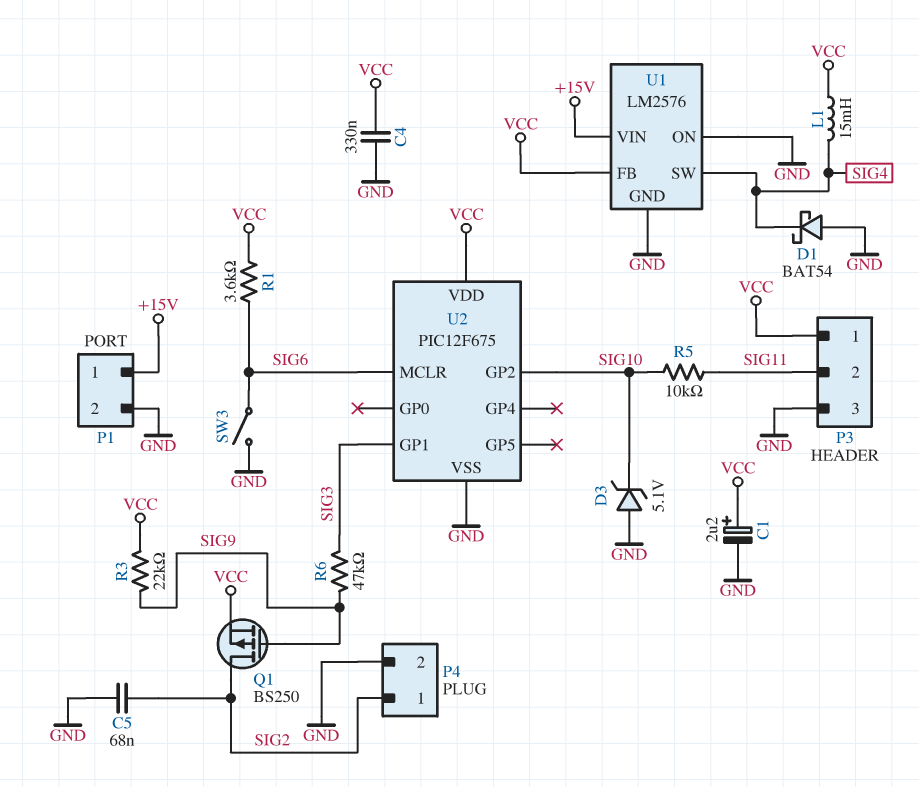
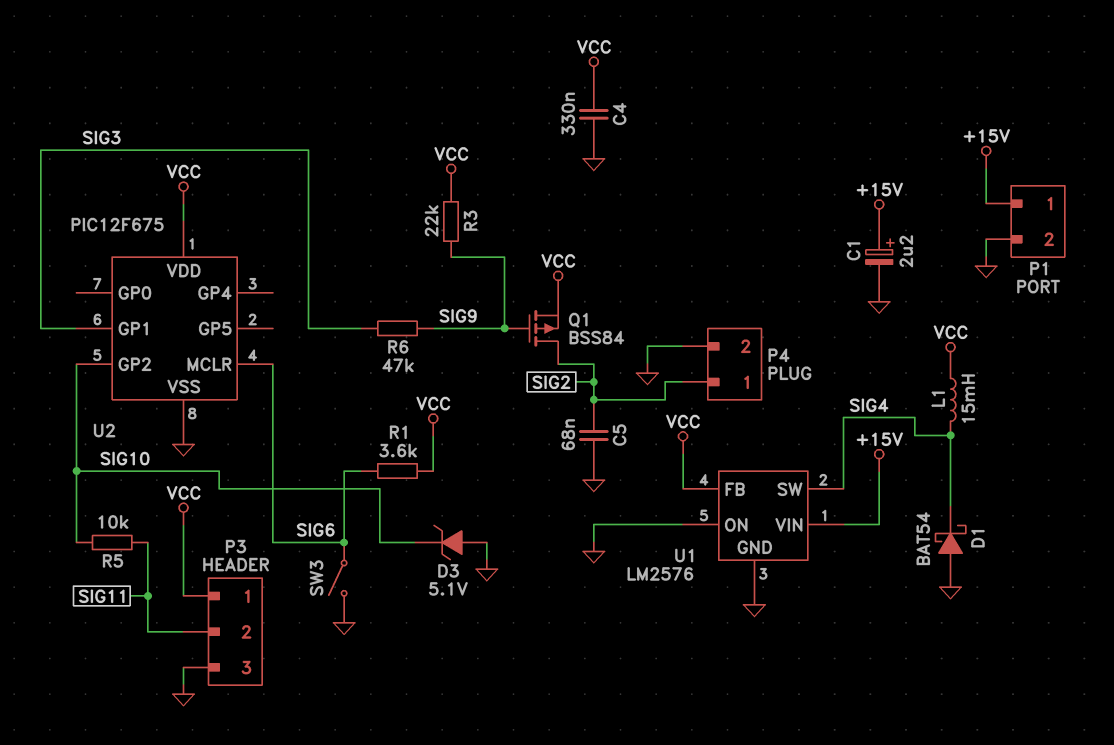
C1: 2.2uF (plus VCC, minus GND) -> 2.2uF (plus +15V, minus GND)
Q1: PMOS BS250 (G SIG9, D SIG2, S VCC) -> PMOS BSS84 (G SIG9, D SIG2, S VCC)

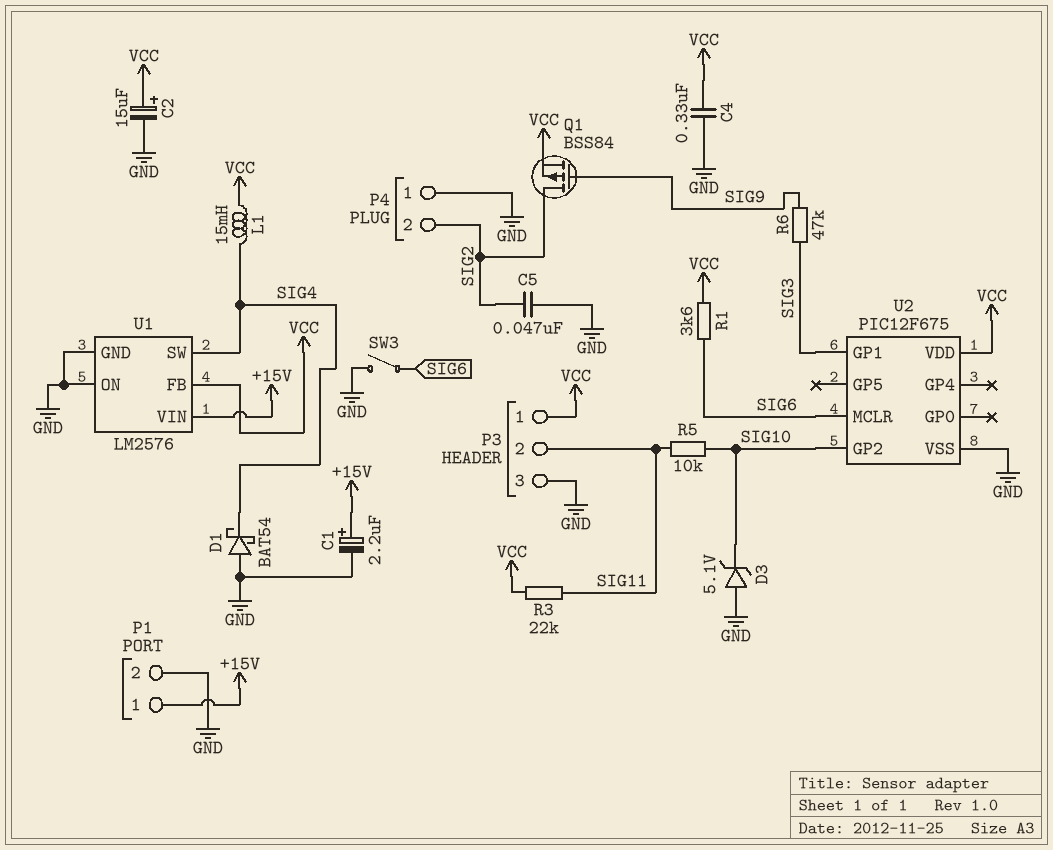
C2: none -> 15uF (plus VCC, minus GND)
C5: 68nF (GND, SIG2) -> 47nF (GND, SIG2)
P4 pin 1: SIG2 -> GND
P4 pin 2: GND -> SIG2
R3: 22k (SIG9, VCC) -> 22k (SIG11, VCC)

